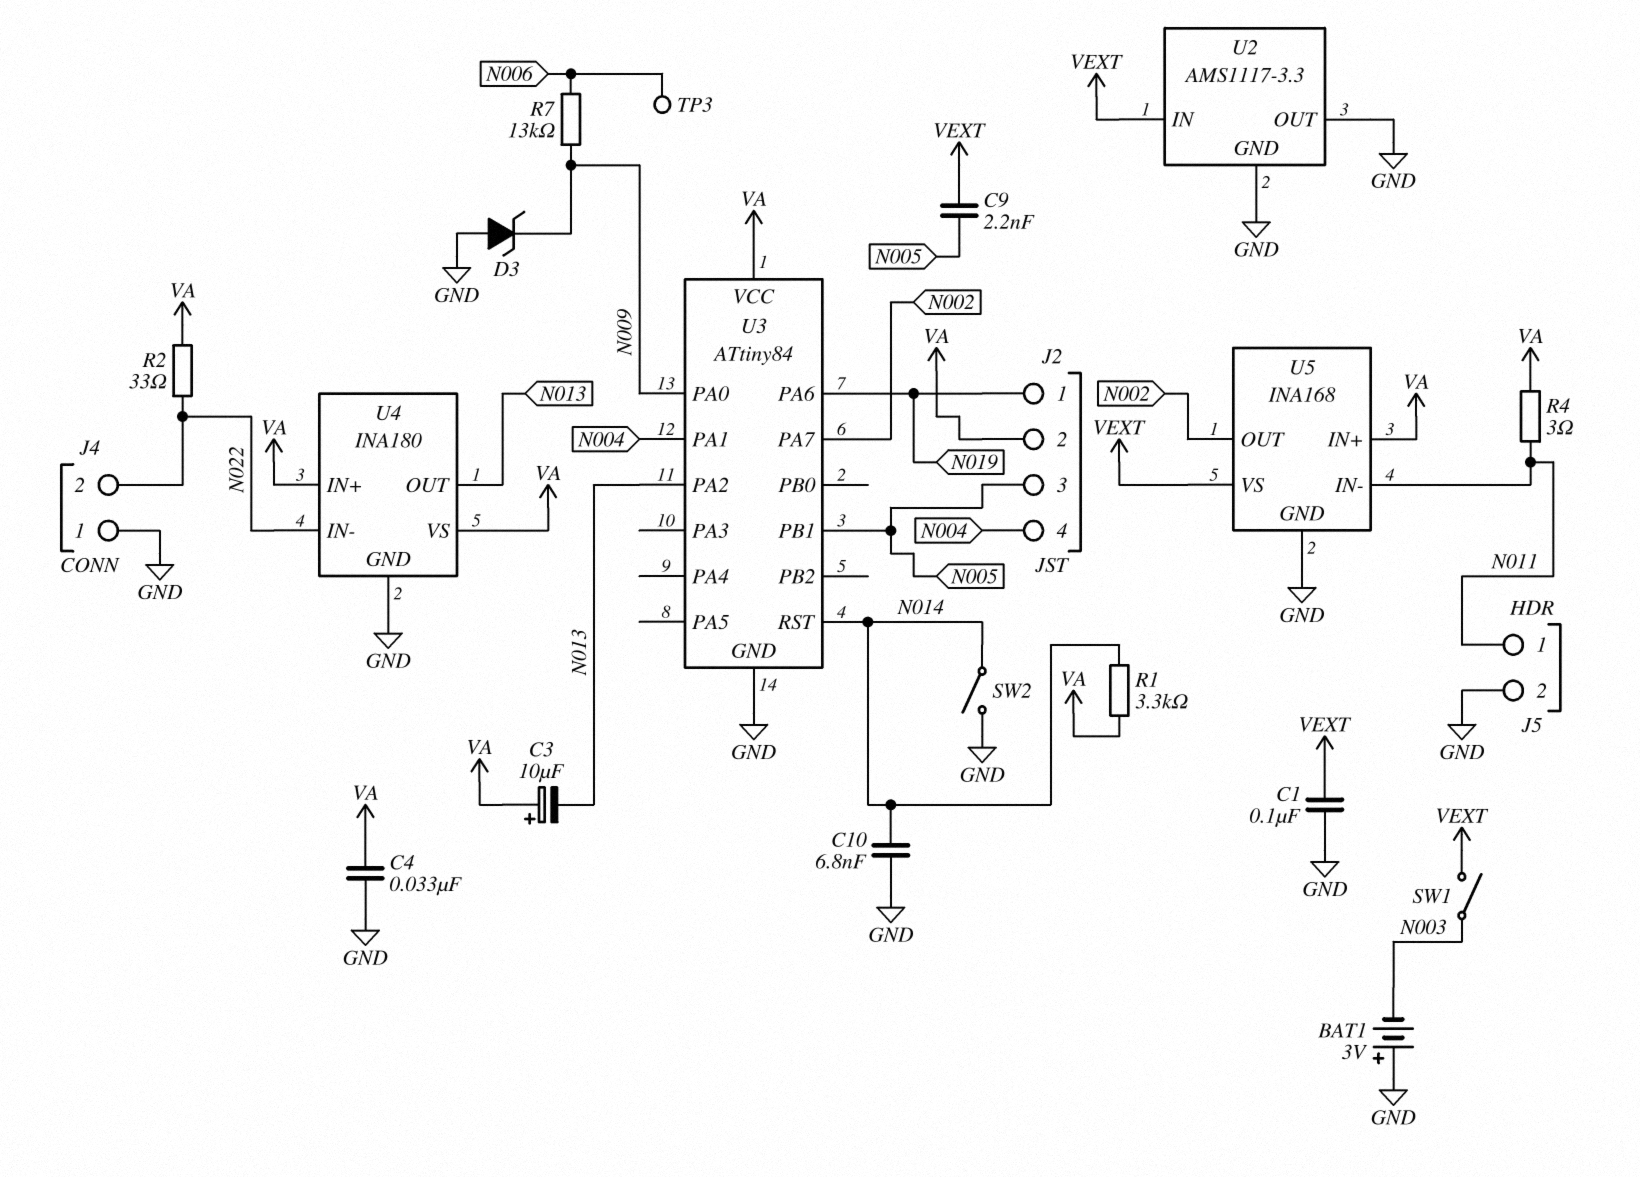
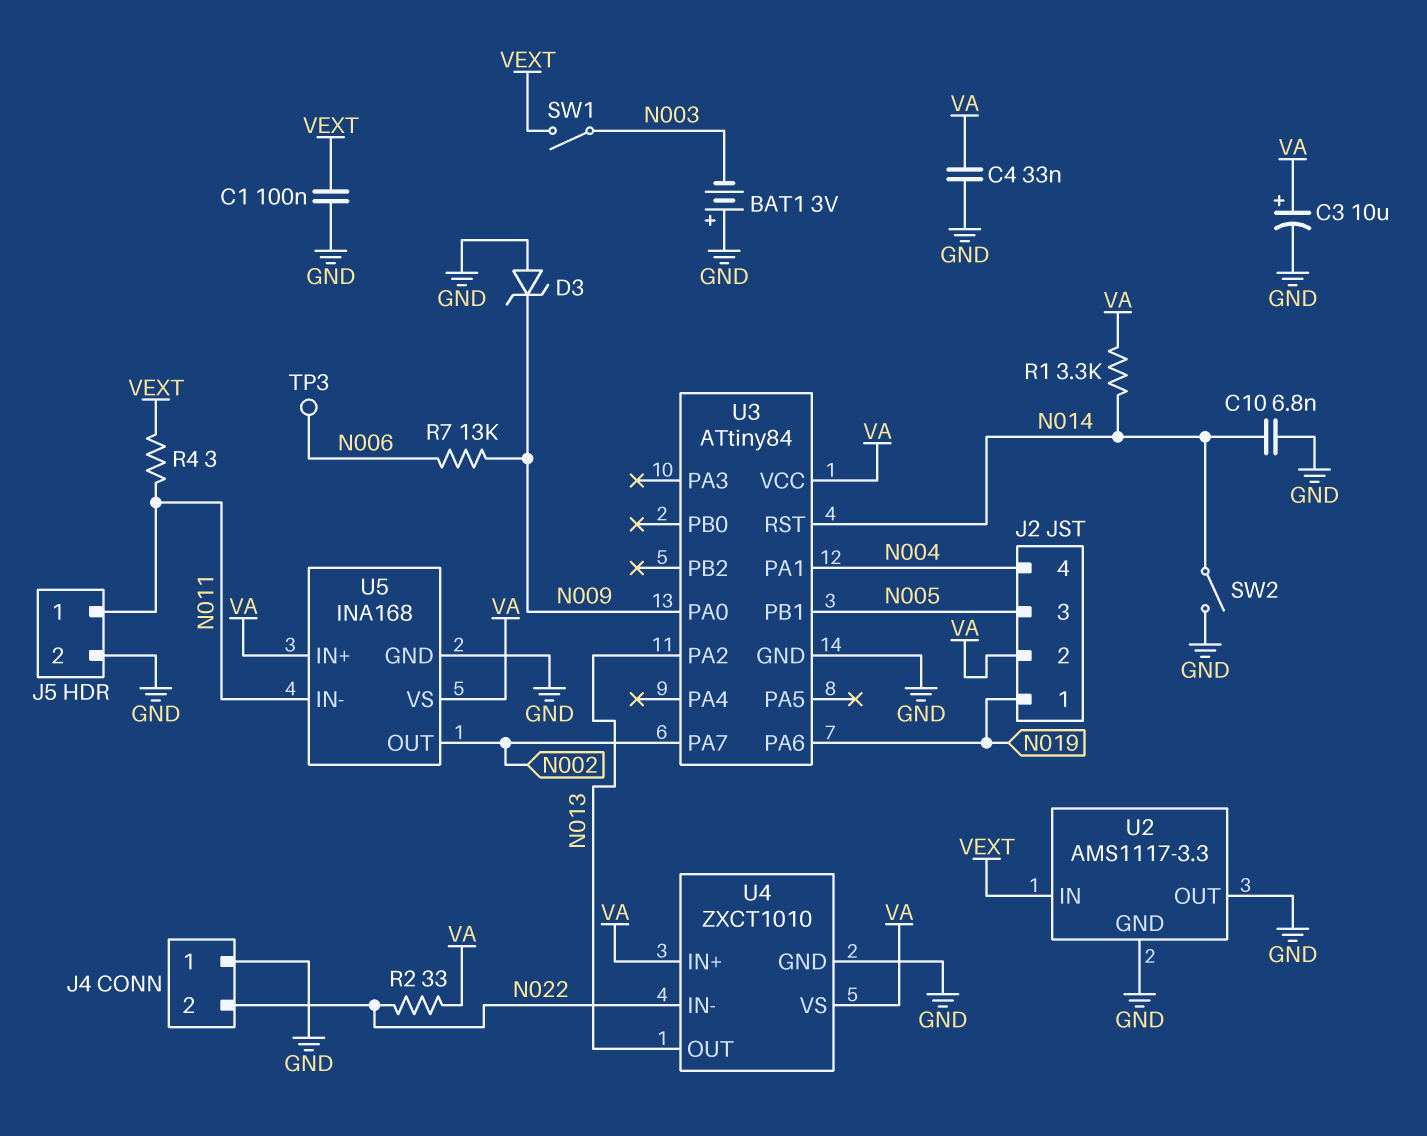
C3: 10uF (plus VA, minus N013) -> 10uF (plus VA, minus GND)
C9: 2.2nF (N005, VEXT) -> none
R4: 3 (N011, VA) -> 3 (N011, VEXT)
U4: INA180 -> ZXCT1010
U5 pin VS: VEXT -> VA

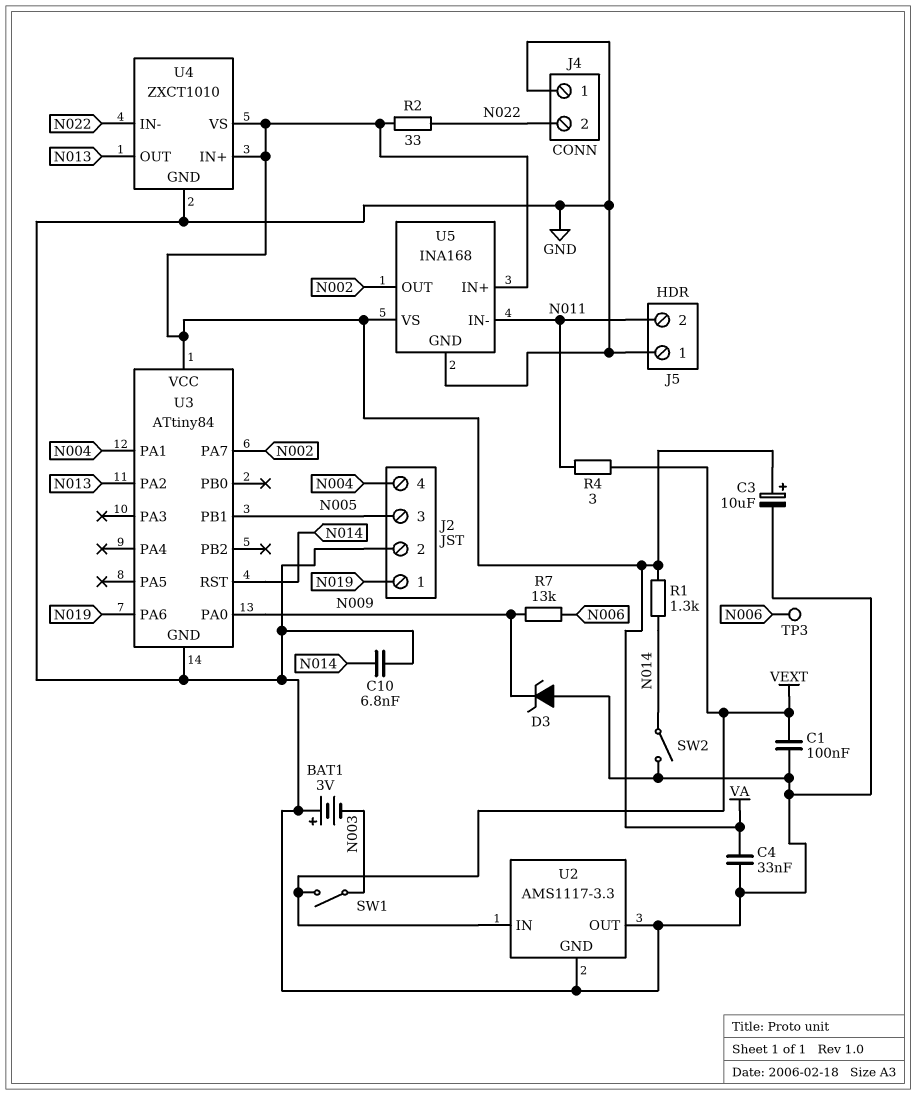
J2 pin 2: VA -> GND
J5 pin 1: N011 -> GND
J5 pin 2: GND -> N011
R1: 3.3k (N014, VA) -> 1.3k (N014, VA)

